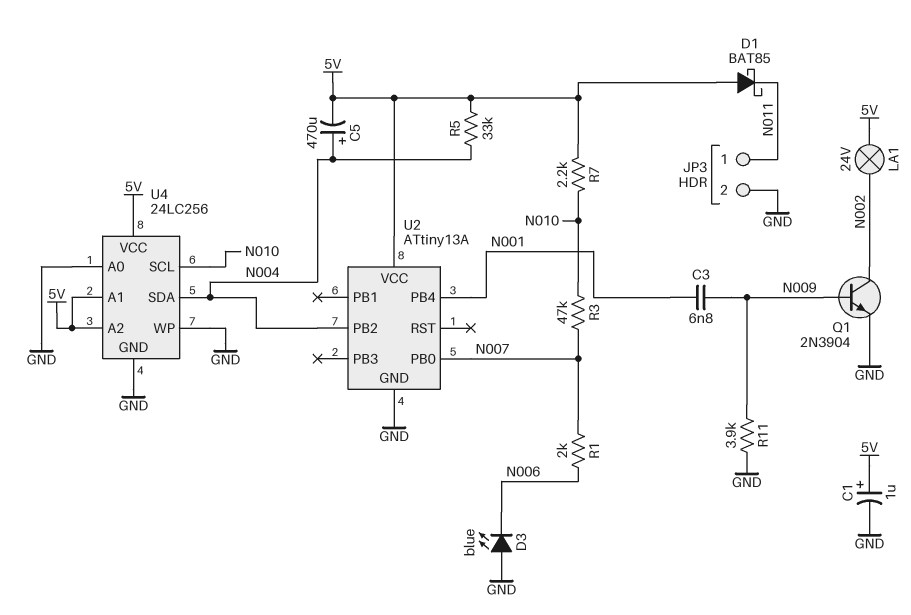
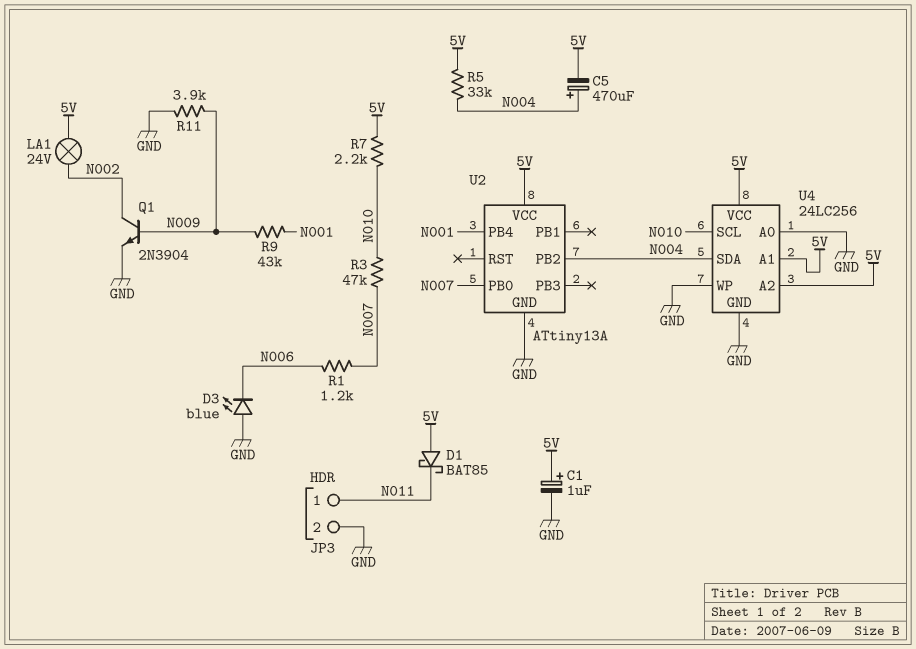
C3: 6.8nF (N001, N009) -> none
R1: 2k (N006, N007) -> 1.2k (N006, N007)
R9: none -> 43k (N001, N009)

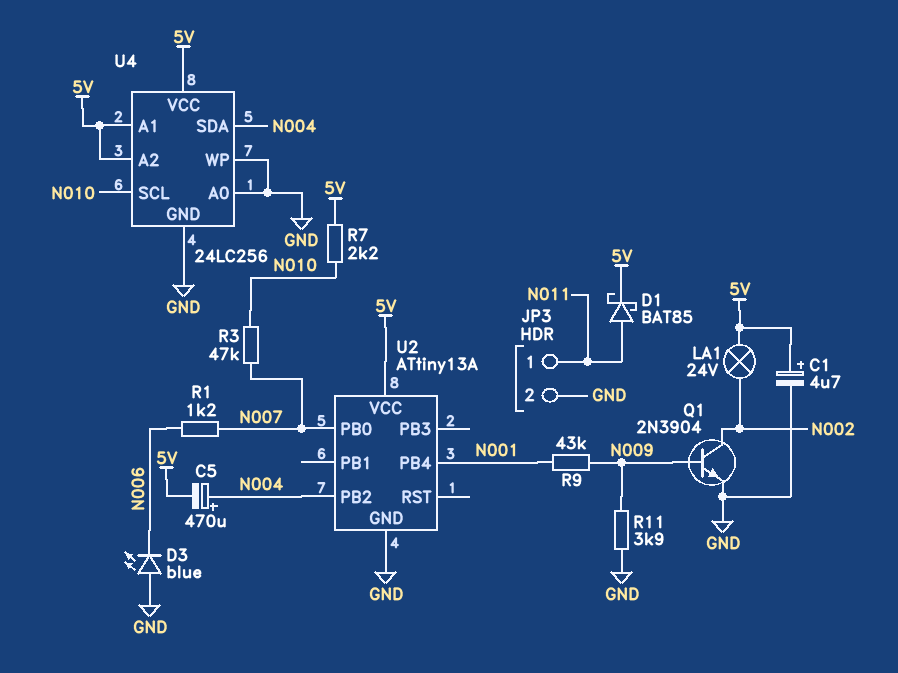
C1: 1uF (plus 5V, minus GND) -> 4.7uF (plus 5V, minus GND)
D1: schottky BAT85 (A 5V, K N011) -> schottky BAT85 (A N011, K 5V)
R5: 33k (5V, N004) -> none

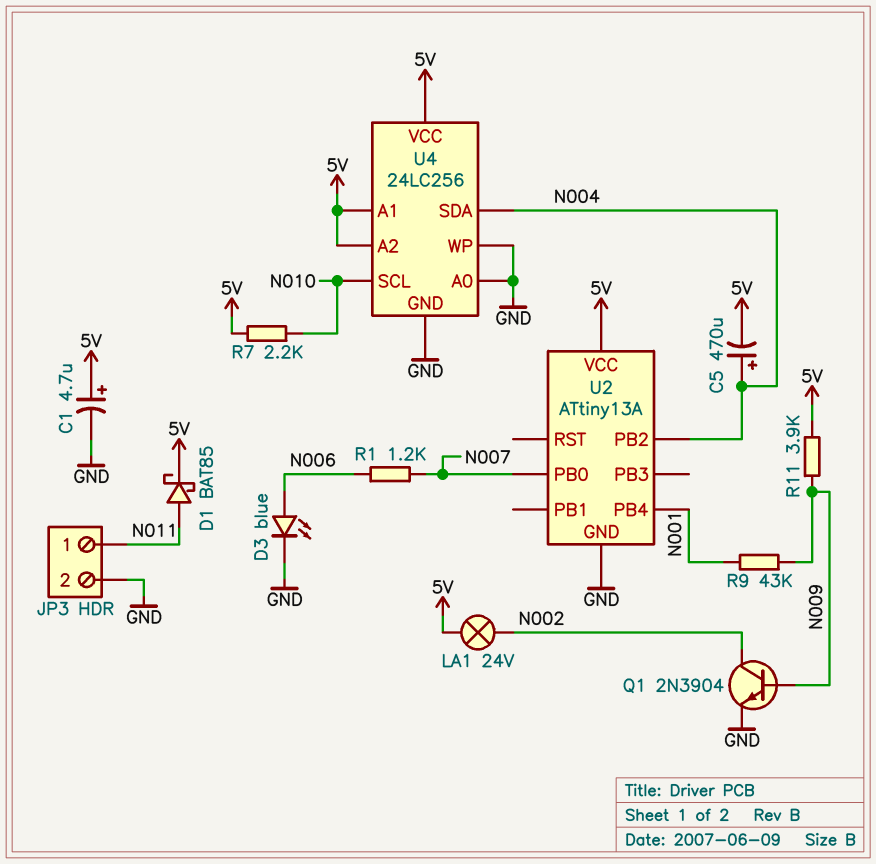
D3: LED blue (A GND, K N006) -> LED blue (A N006, K GND)
R3: 47k (N007, N010) -> none
R11: 3.9k (GND, N009) -> 3.9k (5V, N009)

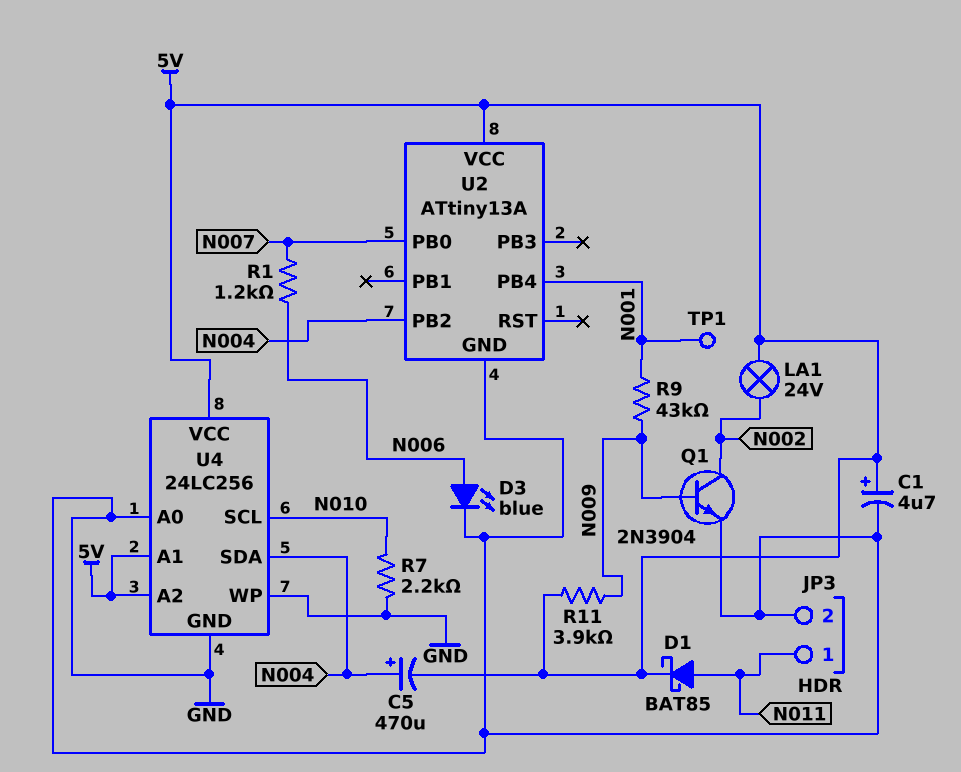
R7: 2.2k (5V, N010) -> 2.2k (GND, N010)
TP1: none -> test point (N001)

